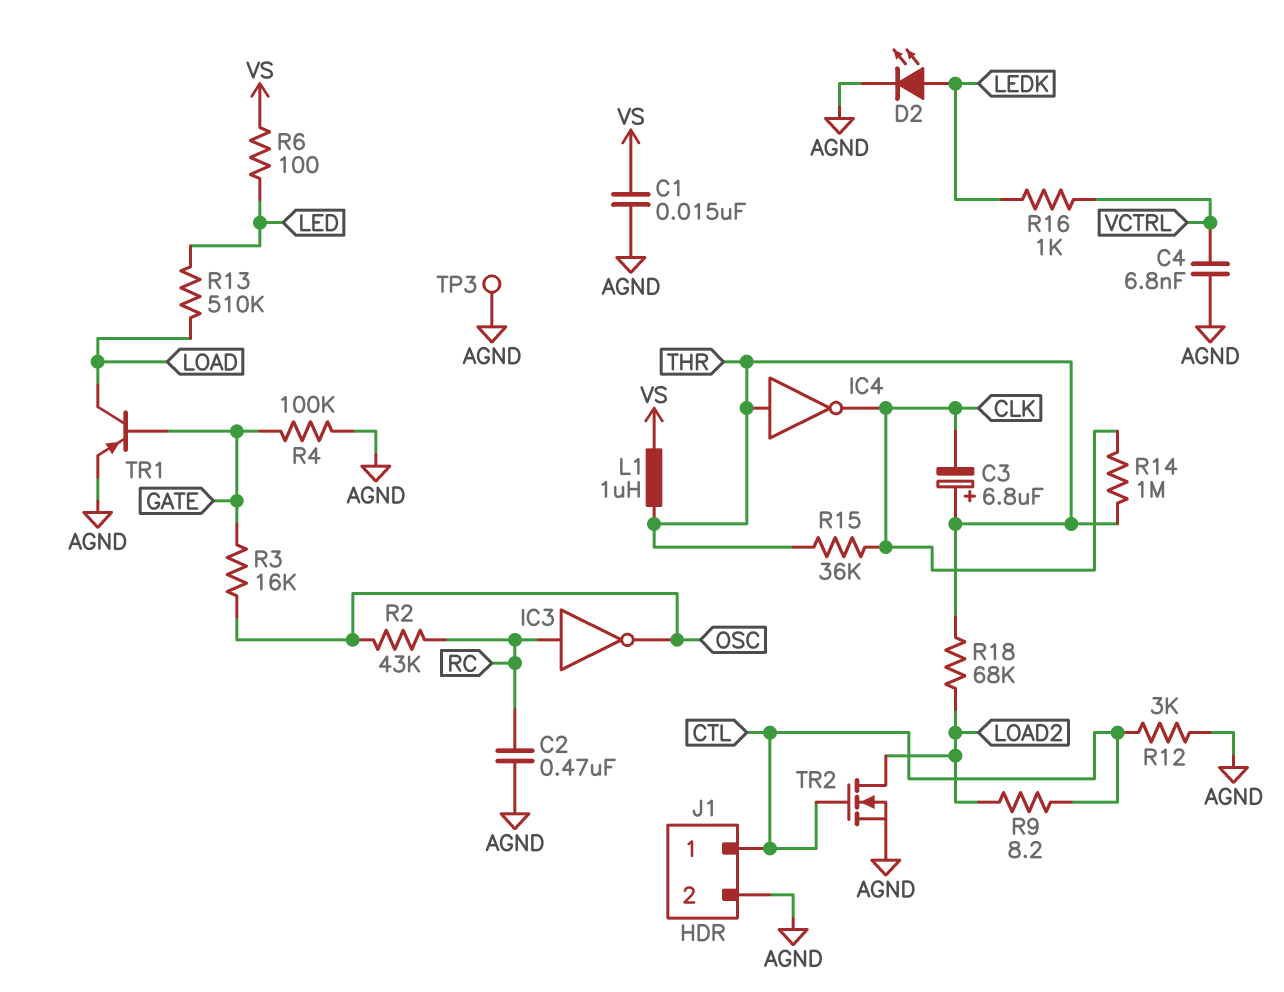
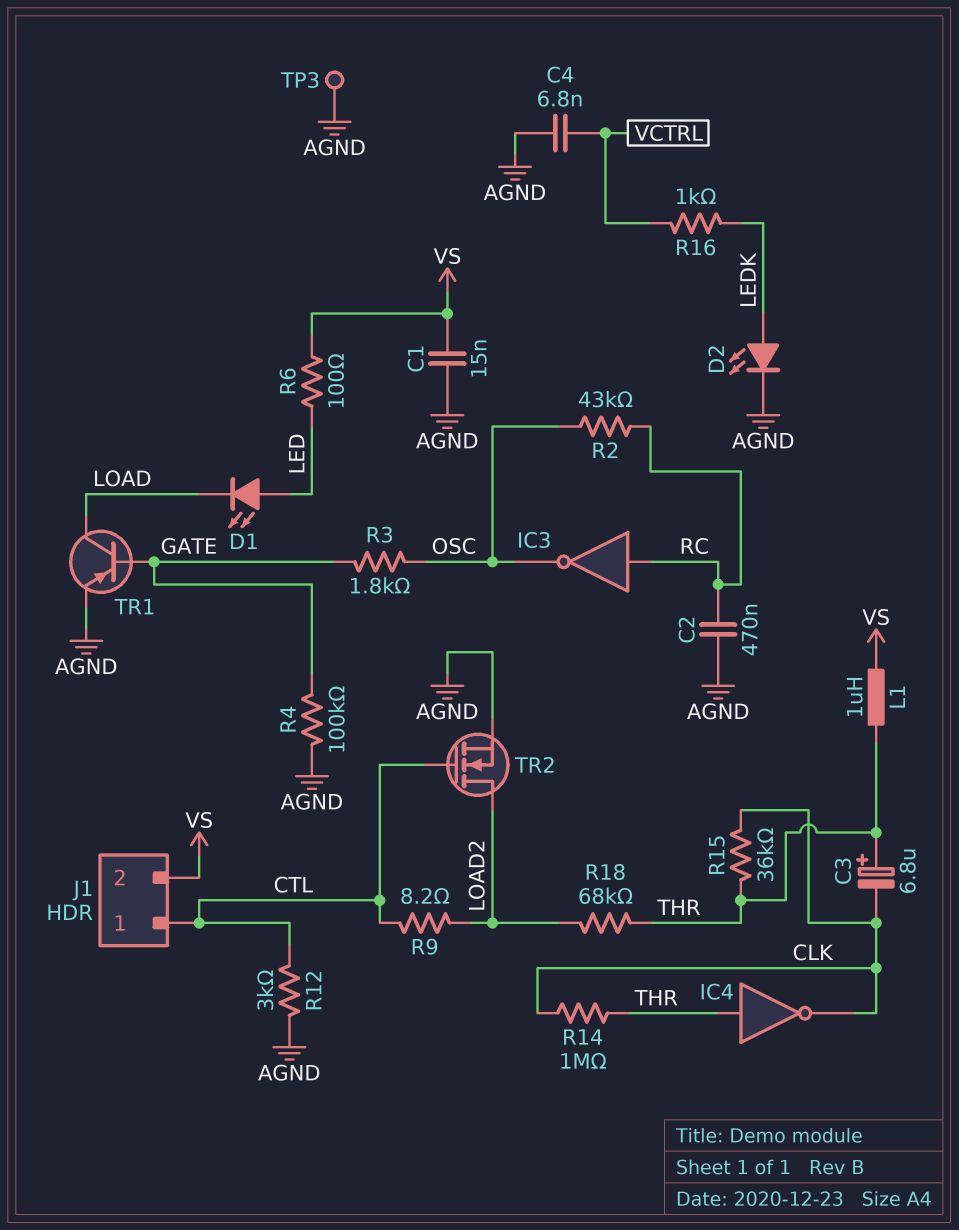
D1: none -> LED (A LED, K LOAD)
J1 pin 2: AGND -> VS
R3: 16k (GATE, OSC) -> 1.8k (GATE, OSC)
R13: 510k (LED, LOAD) -> none

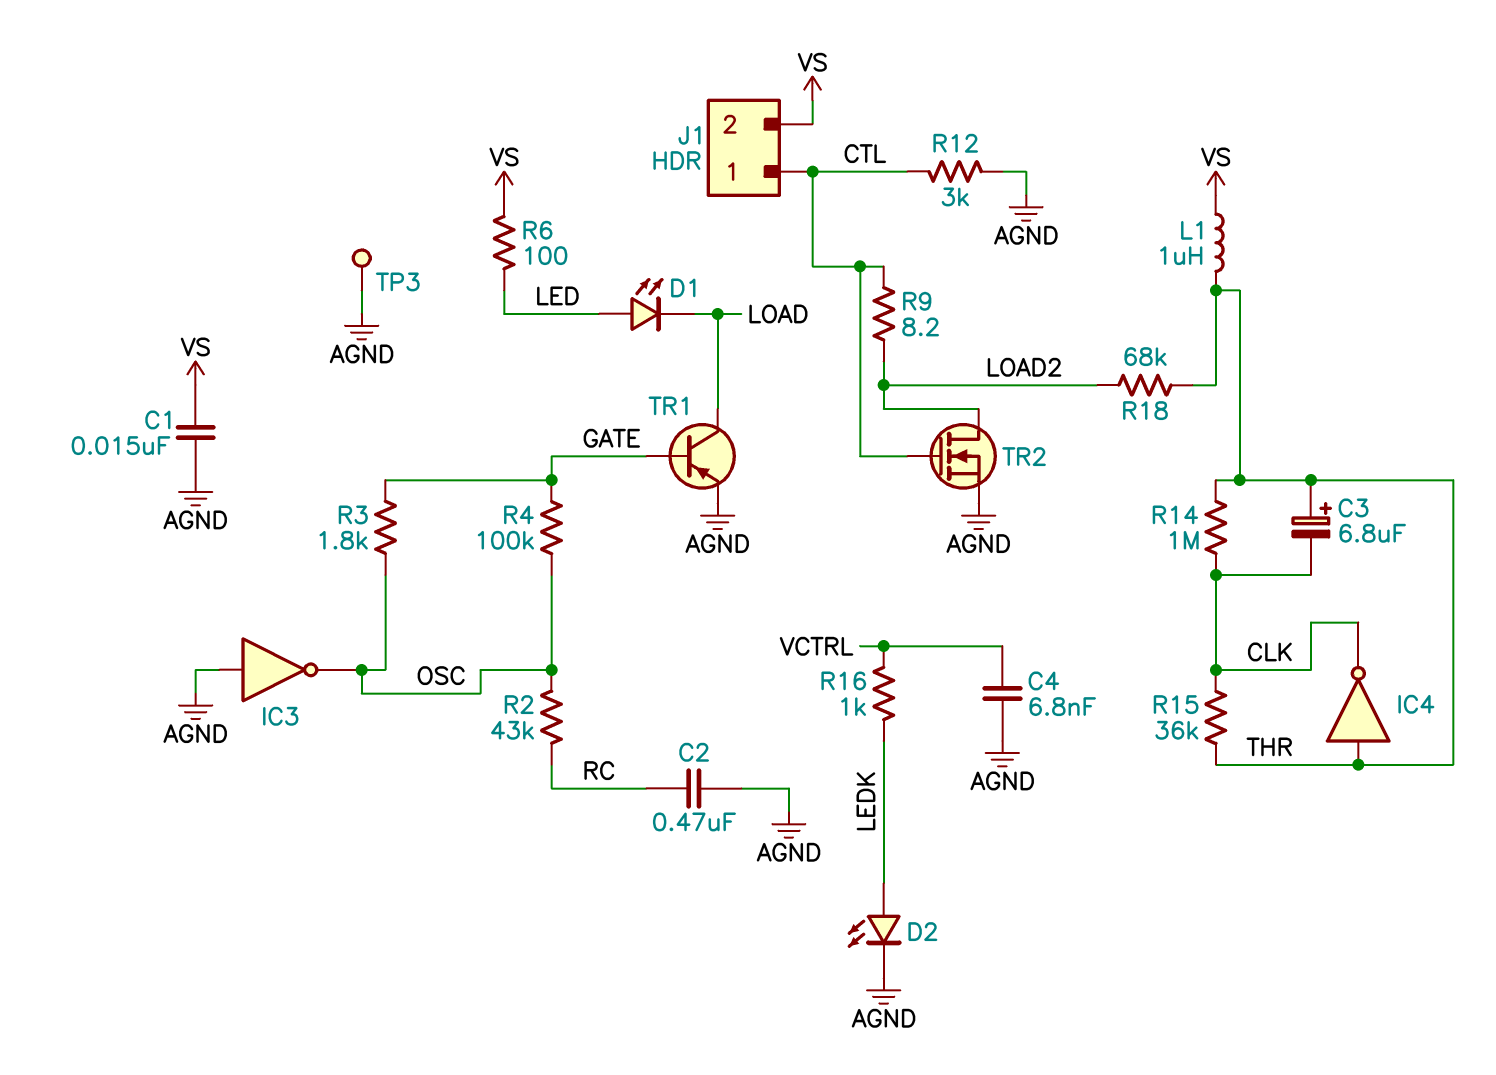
IC3: NOT (in RC, out OSC) -> NOT (in AGND, out OSC)
R4: 100k (AGND, GATE) -> 100k (GATE, OSC)

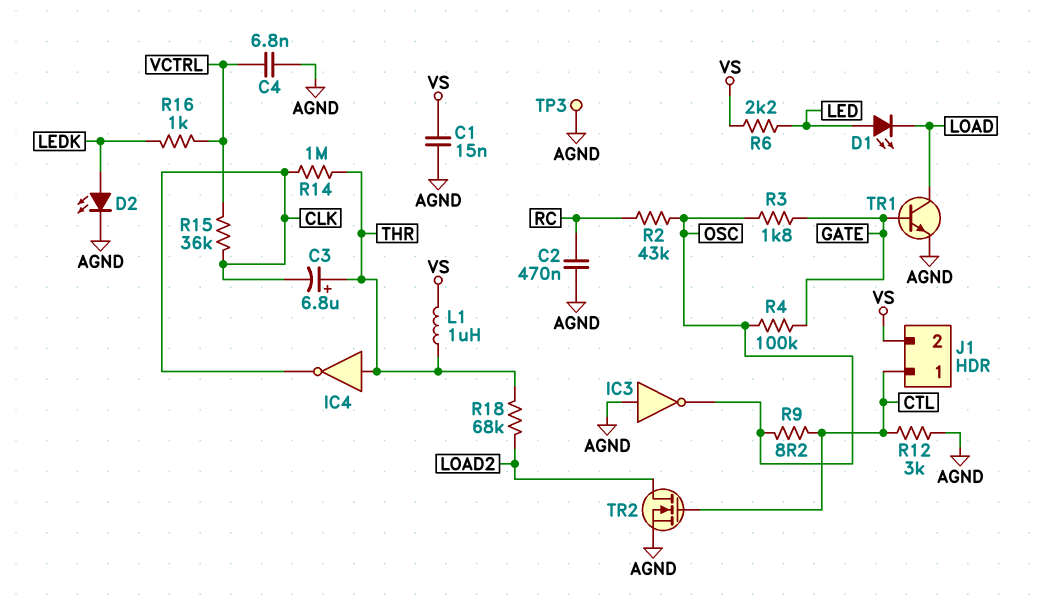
R6: 100 (LED, VS) -> 2.2k (LED, VS)
R9: 8.2 (CTL, LOAD2) -> 8.2 (CTL, OSC)
R15: 36k (CLK, THR) -> 36k (CLK, VCTRL)
TR1: PNP (B GATE, C LOAD, E AGND) -> NPN (B GATE, C LOAD, E AGND)

